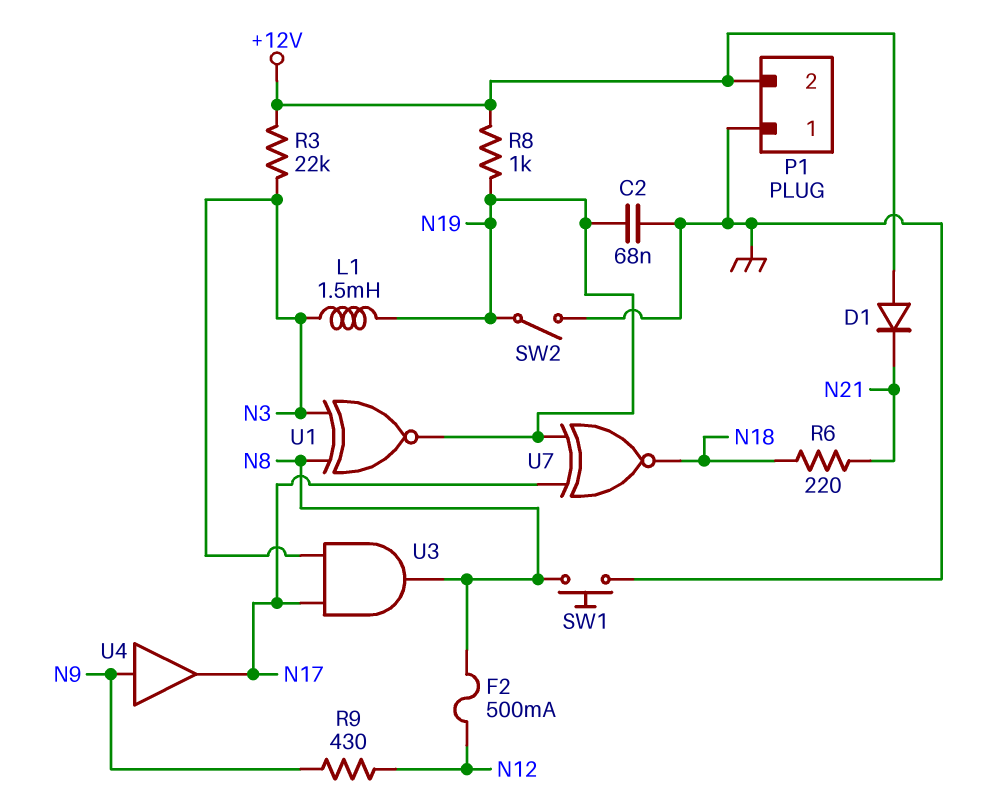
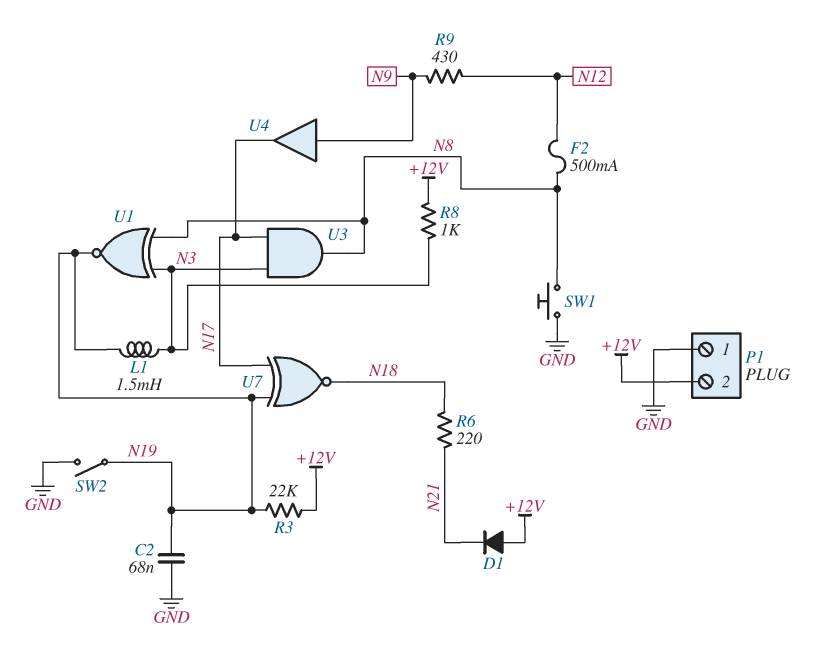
R3: 22k (+12V, N3) -> 22k (+12V, N19)
R8: 1k (+12V, N19) -> 1k (+12V, N3)

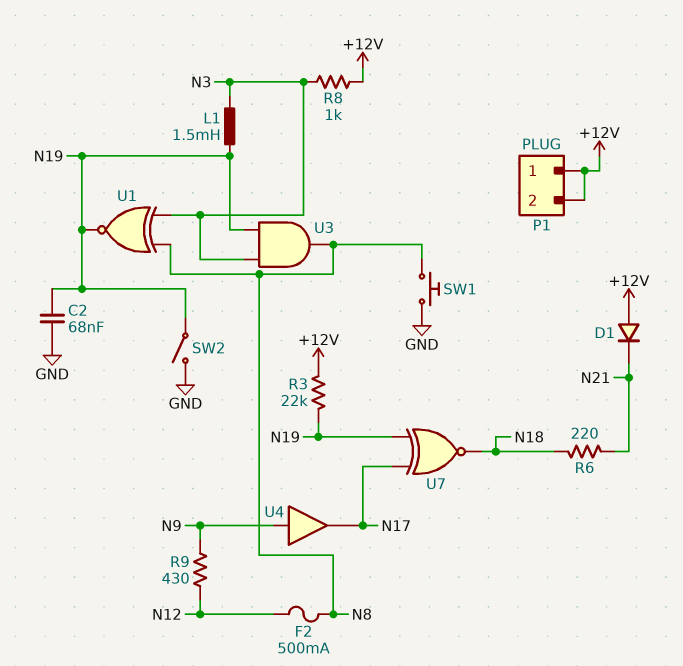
P1 pin 1: GND -> +12V
U3: AND (in N3, in N17, out N8) -> AND (in N3, in N19, out N8)

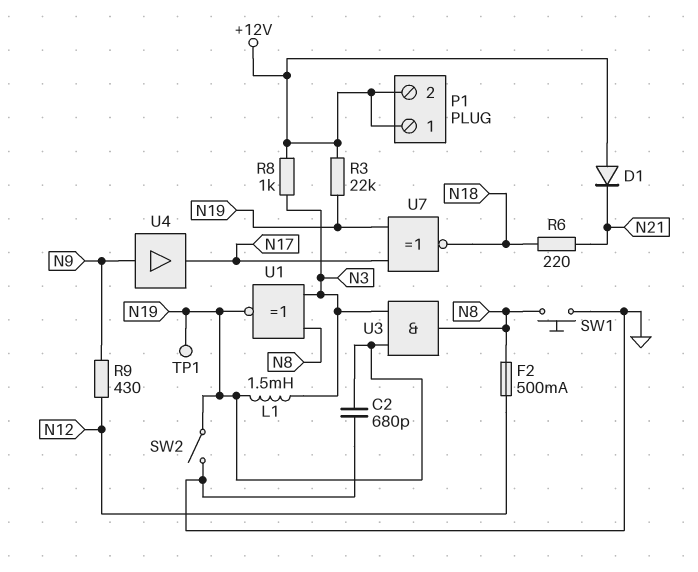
C2: 68nF (GND, N19) -> 680pF (GND, N19)
TP1: none -> test point (N19)

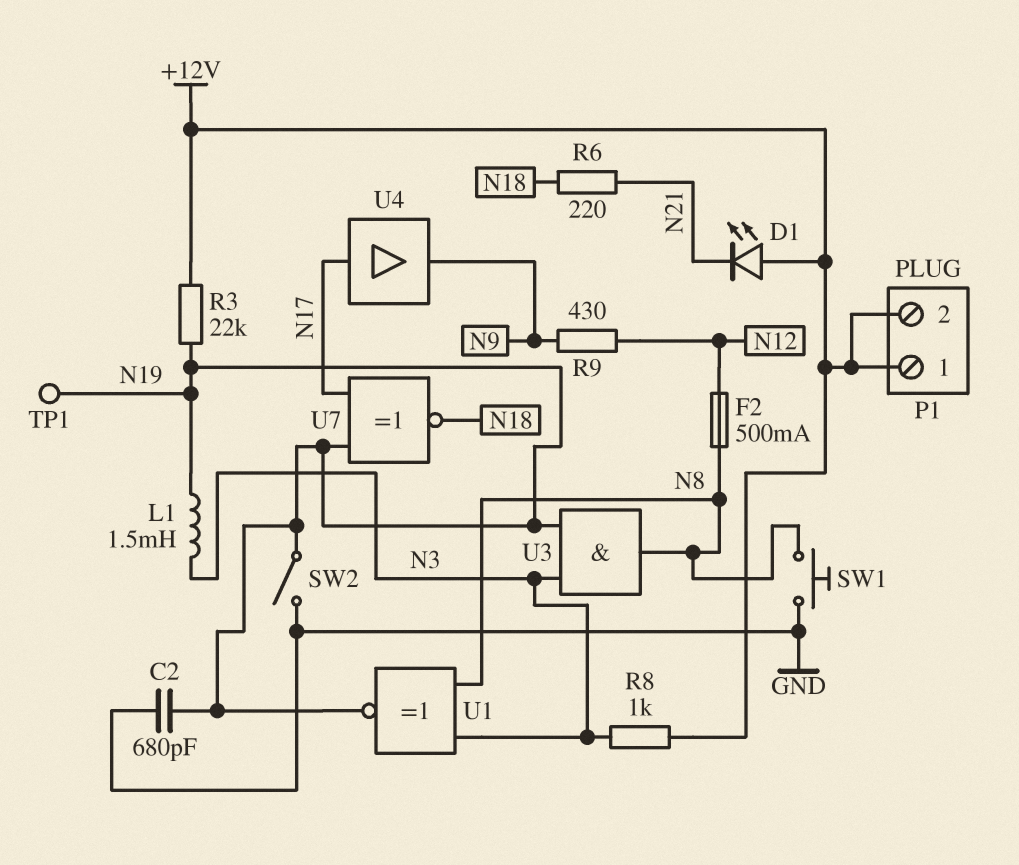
D1: diode (A +12V, K N21) -> LED (A +12V, K N21)
U4: buffer (in N9, out N17) -> buffer (in N17, out N9)

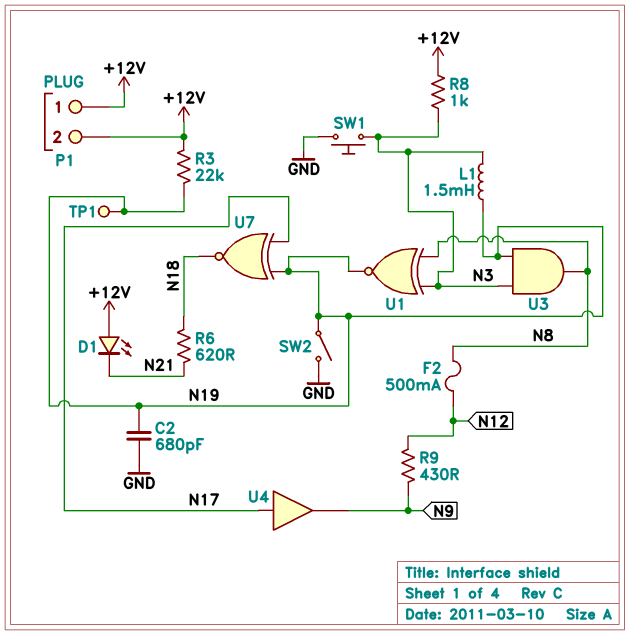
R6: 220 (N18, N21) -> 620 (N18, N21)
SW1: button (GND, N8) -> button (GND, N3)

